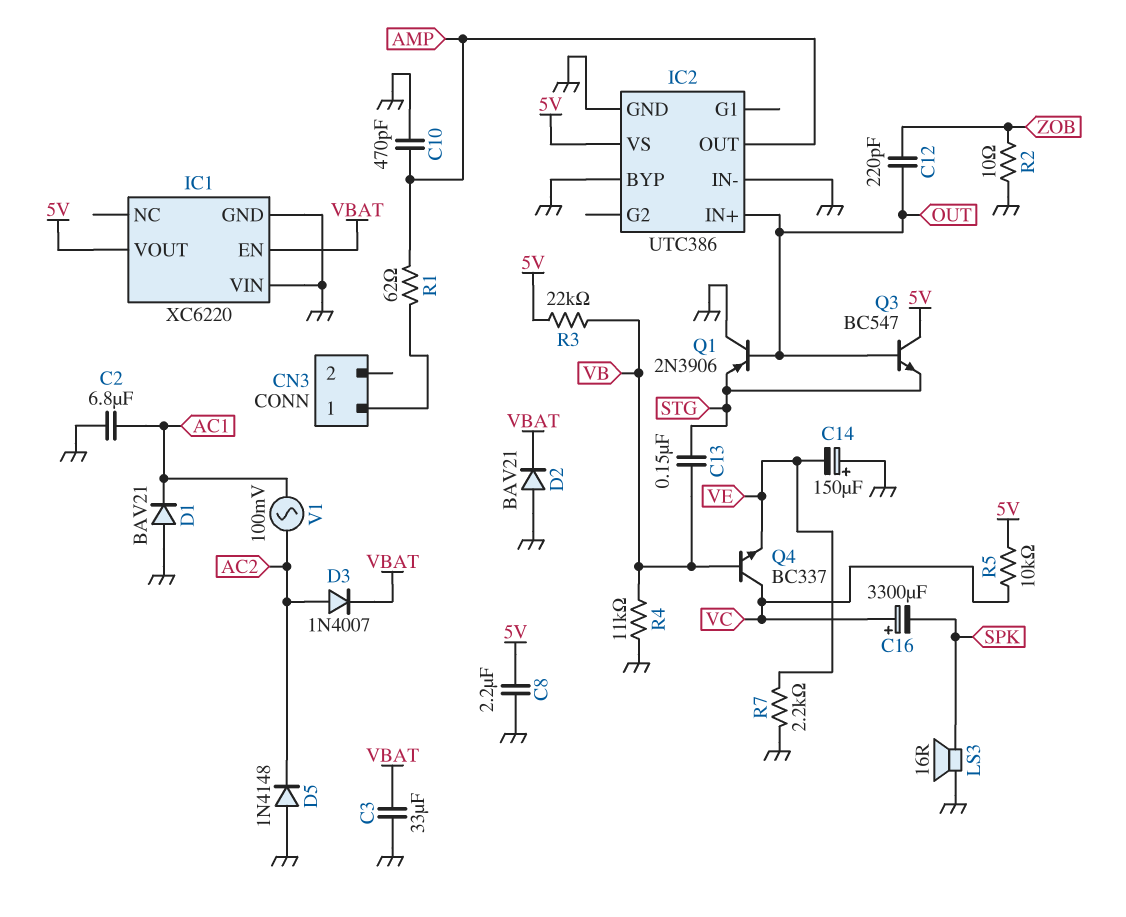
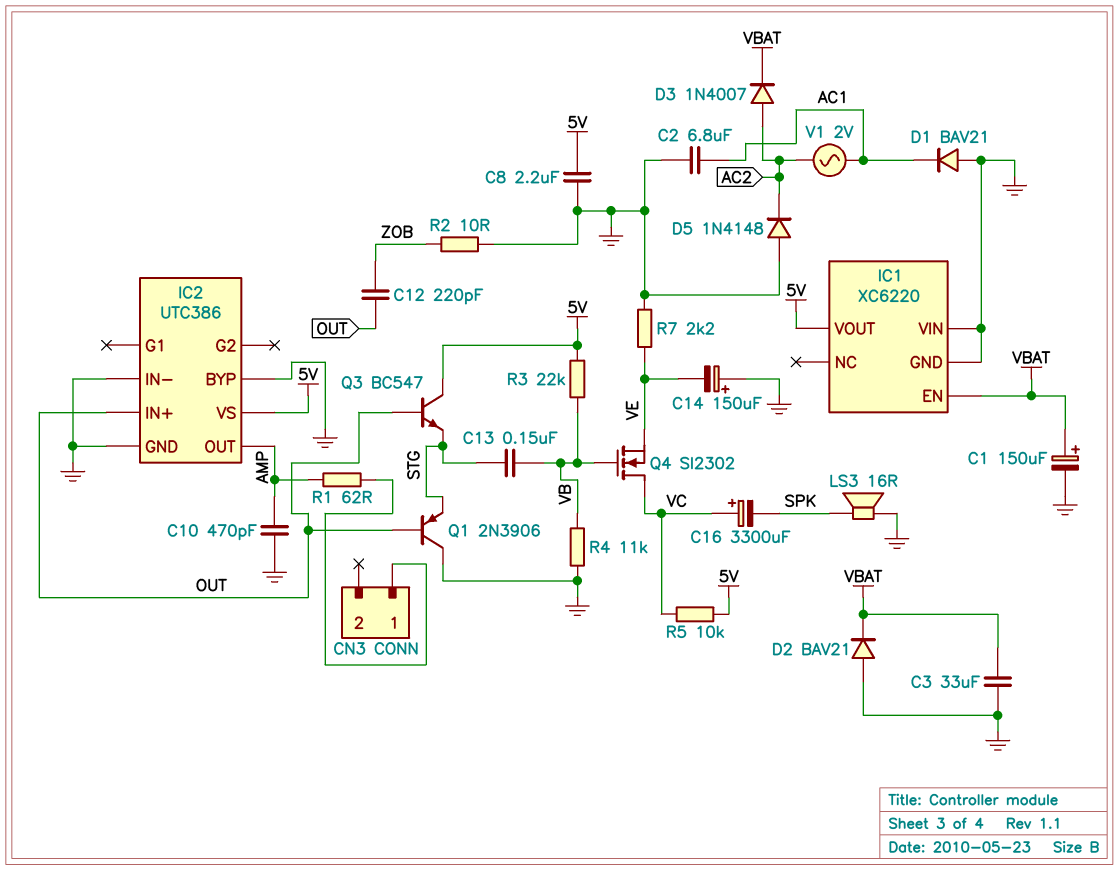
C1: none -> 150uF (plus VBAT, minus GND)
Q4: NPN BC337 (B VB, C VC, E VE) -> NMOS SI2302 (G VB, D VC, S VE)
V1: AC 100mV (AC1, AC2) -> AC 2V (AC1, AC2)

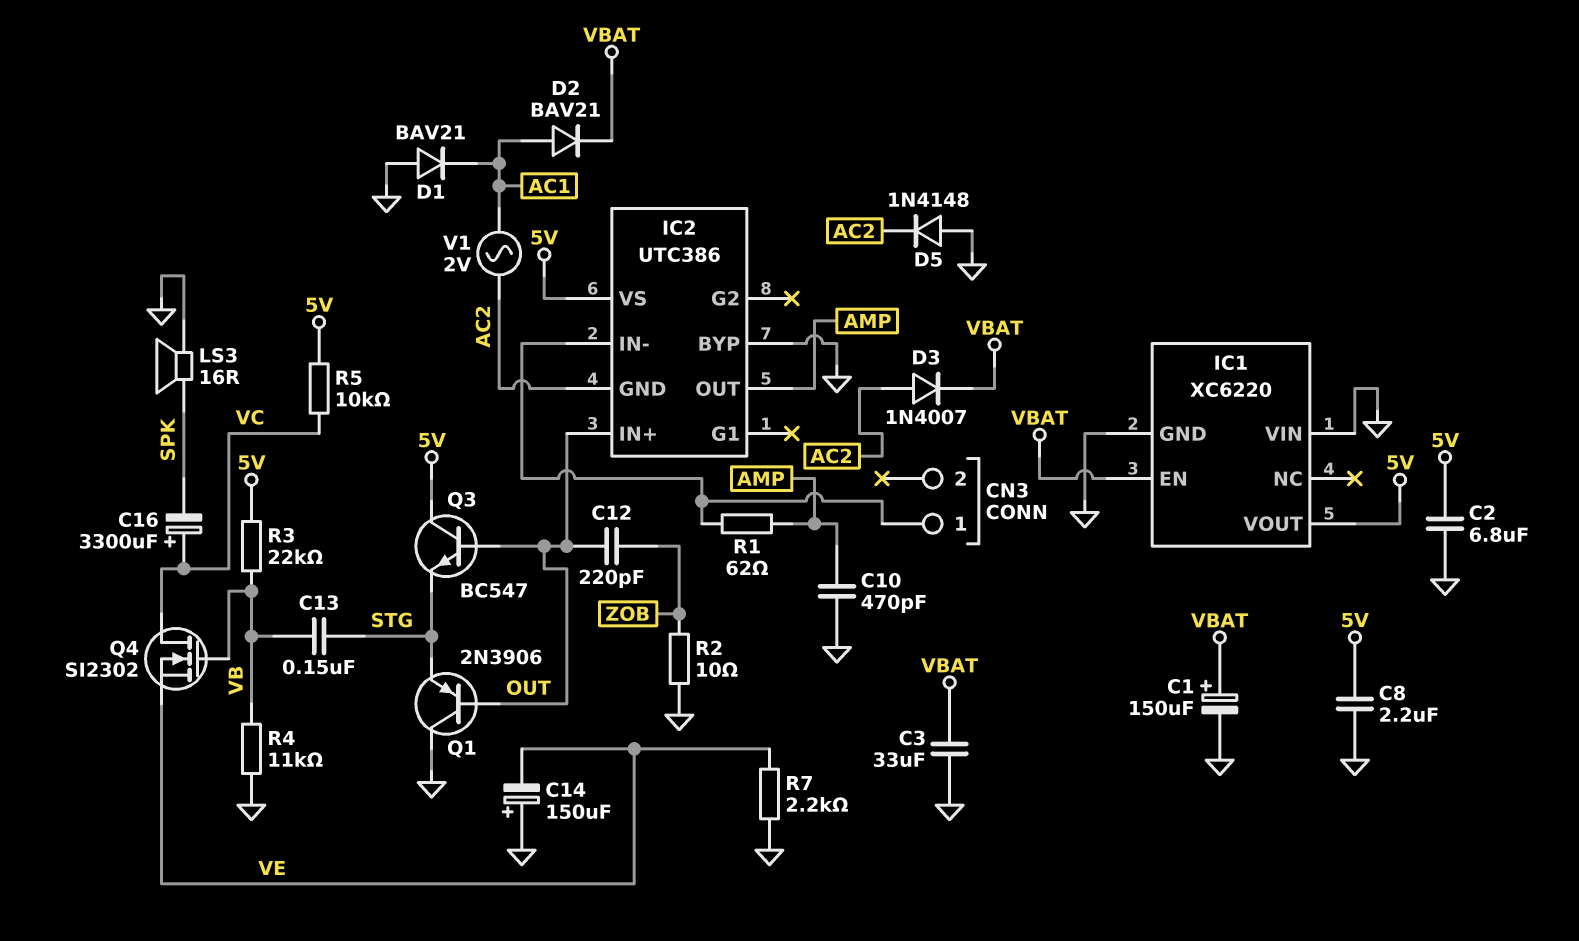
C2: 6.8uF (AC1, GND) -> 6.8uF (5V, GND)
D2: diode BAV21 (A GND, K VBAT) -> diode BAV21 (A AC1, K VBAT)
IC2 pin GND: GND -> AC2
IC2 pin IN-: GND -> CN3/1

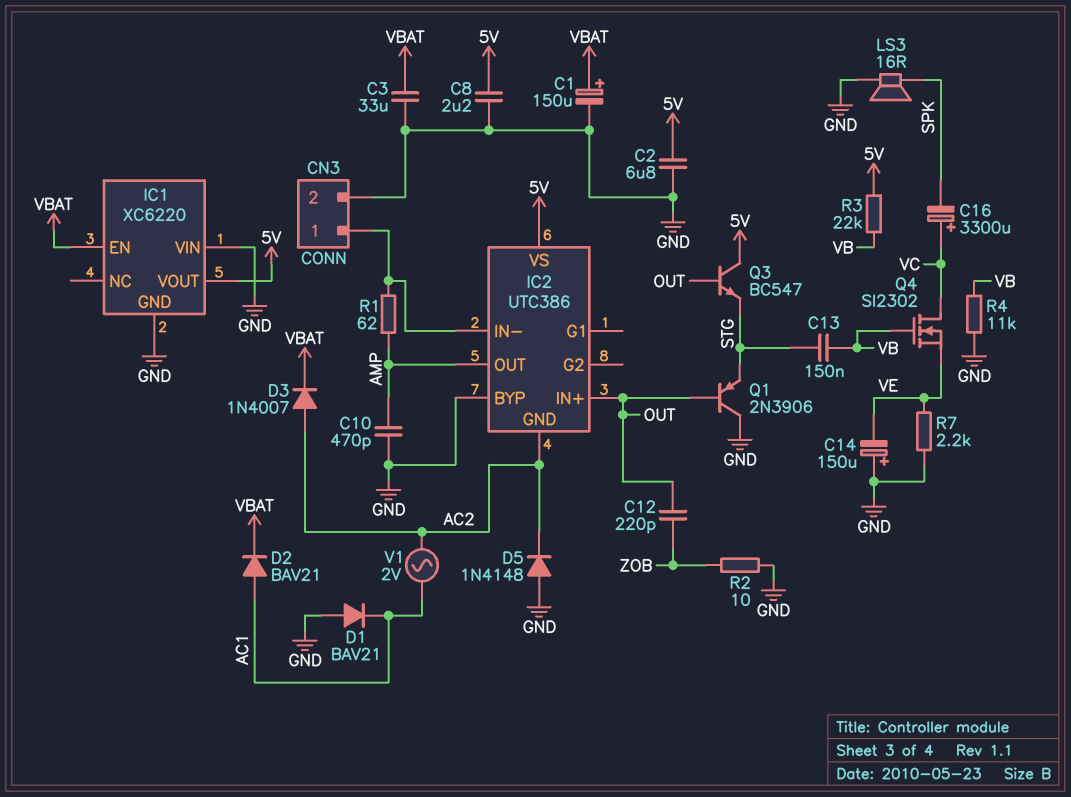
CN3 pin 2: none -> GND
R5: 10k (5V, VC) -> none

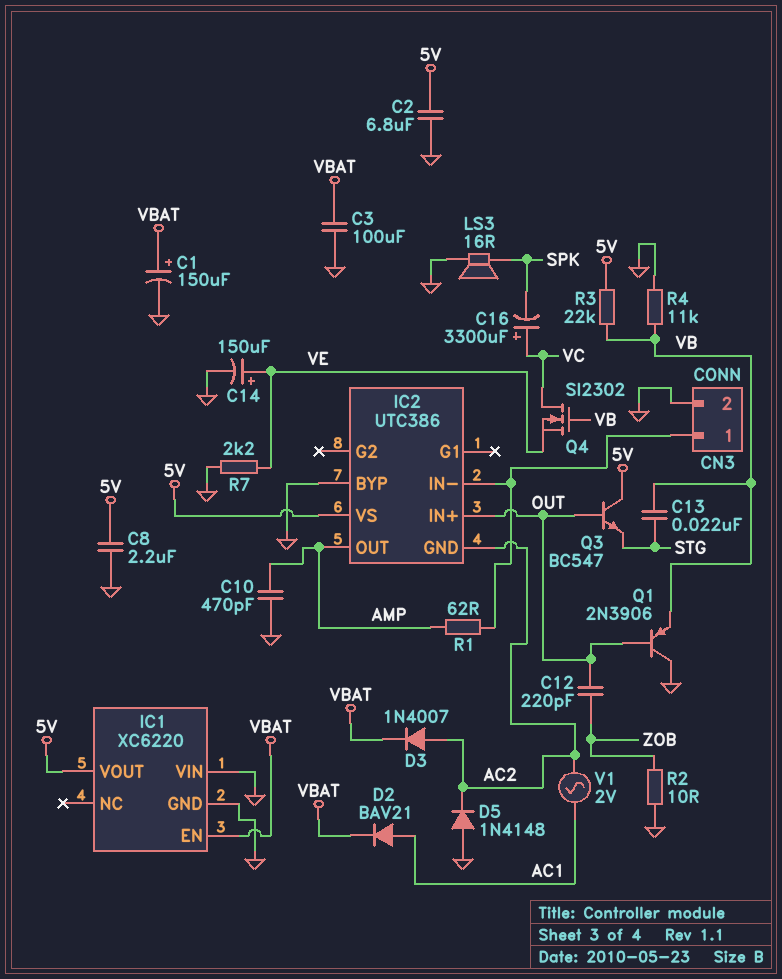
C3: 33uF (GND, VBAT) -> 100uF (GND, VBAT)
C13: 150nF (STG, VB) -> 22nF (STG, VB)
C14: 150uF (plus GND, minus VE) -> 150uF (plus VE, minus GND)
D1: diode BAV21 (A GND, K AC1) -> none
Q1: PNP 2N3906 (B OUT, C GND, E STG) -> PNP 2N3906 (B OUT, C GND, E VB)

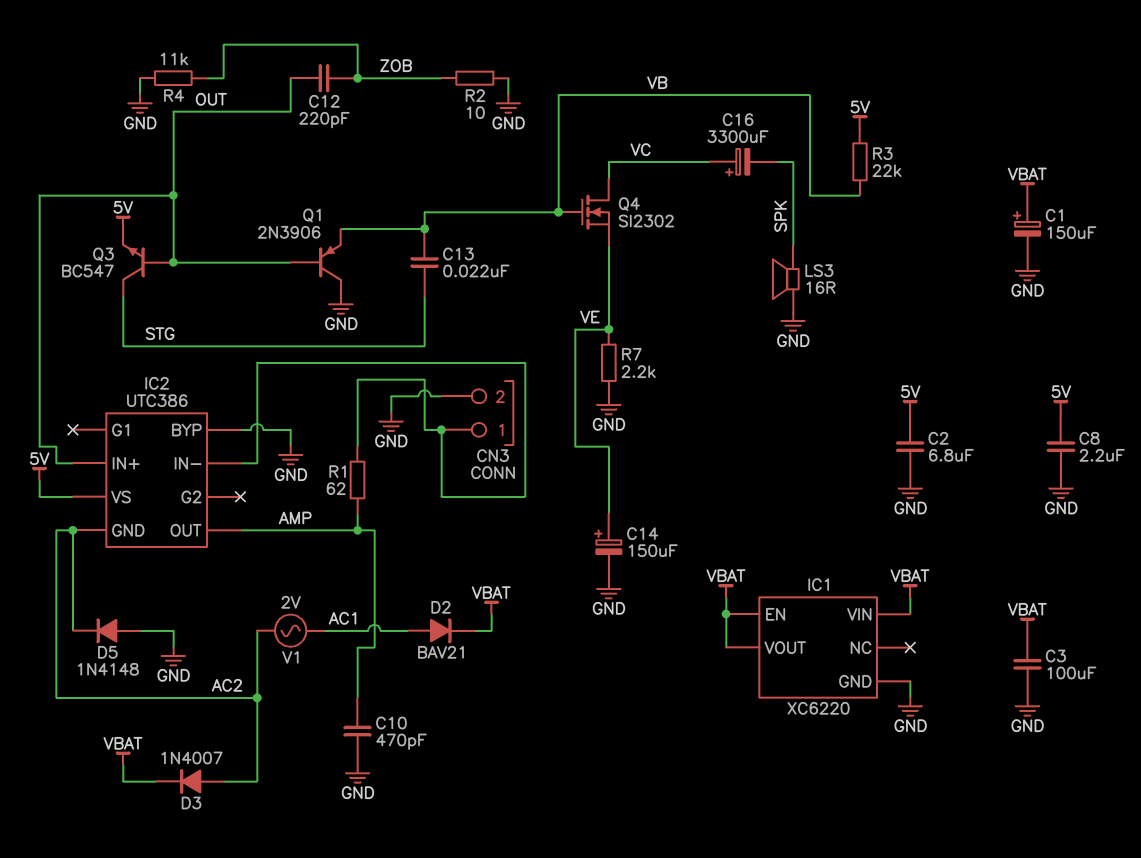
IC1 pin VIN: GND -> VBAT
IC1 pin VOUT: 5V -> VBAT
Q3: NPN BC547 (B OUT, C 5V, E STG) -> NPN BC547 (B OUT, C STG, E 5V)
R4: 11k (GND, VB) -> 11k (GND, ZOB)

